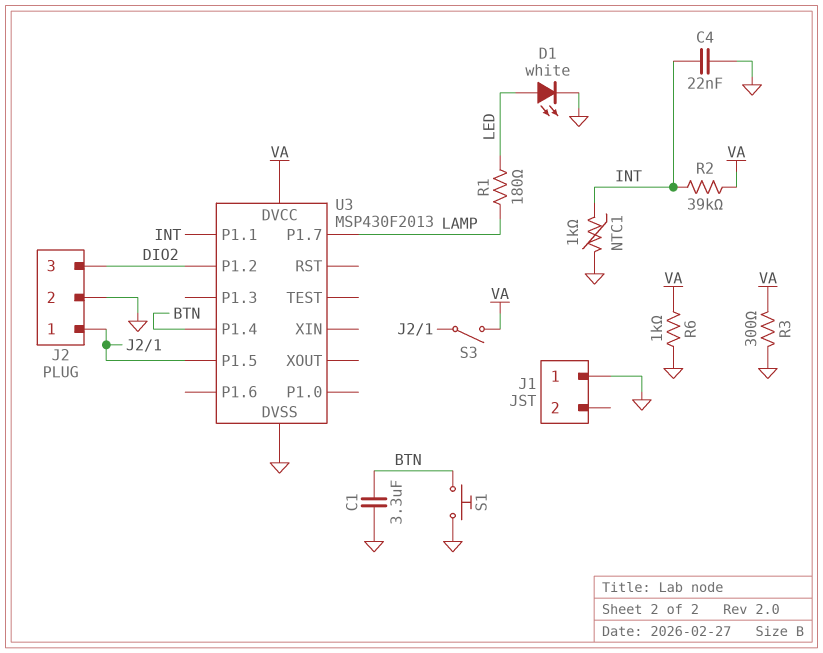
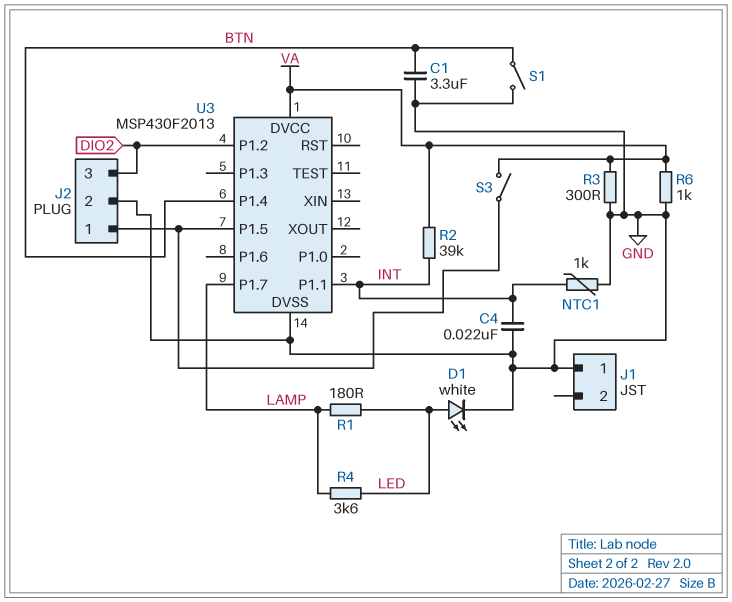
R4: none -> 3.6k (LAMP, LED)
S1: button (BTN, GND) -> switch (BTN, GND)

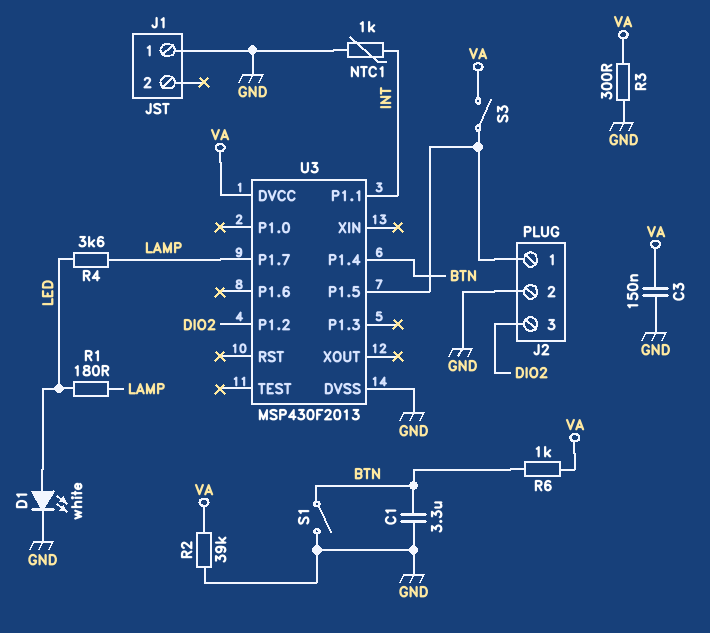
C3: none -> 150nF (GND, VA)
C4: 22nF (GND, INT) -> none
R2: 39k (INT, VA) -> 39k (GND, VA)
R6: 1k (GND, VA) -> 1k (BTN, VA)

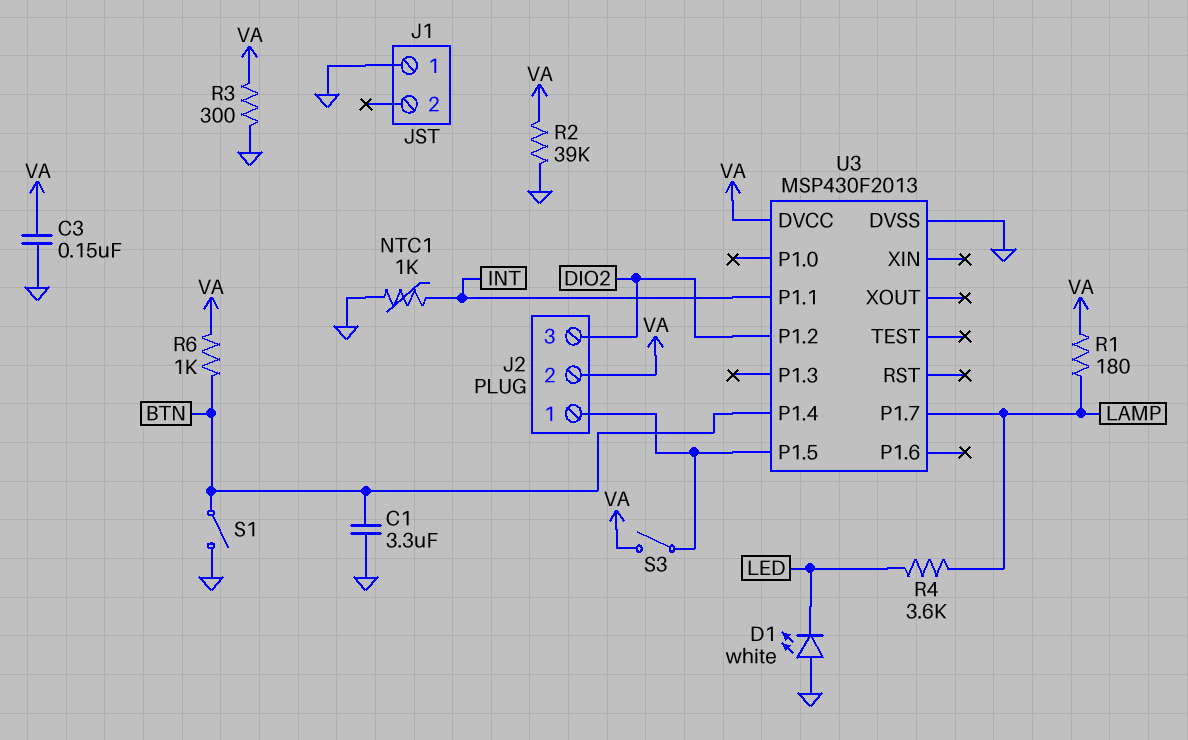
D1: LED white (A LED, K GND) -> LED white (A GND, K LED)
J2 pin 2: GND -> VA
R1: 180 (LAMP, LED) -> 180 (LAMP, VA)

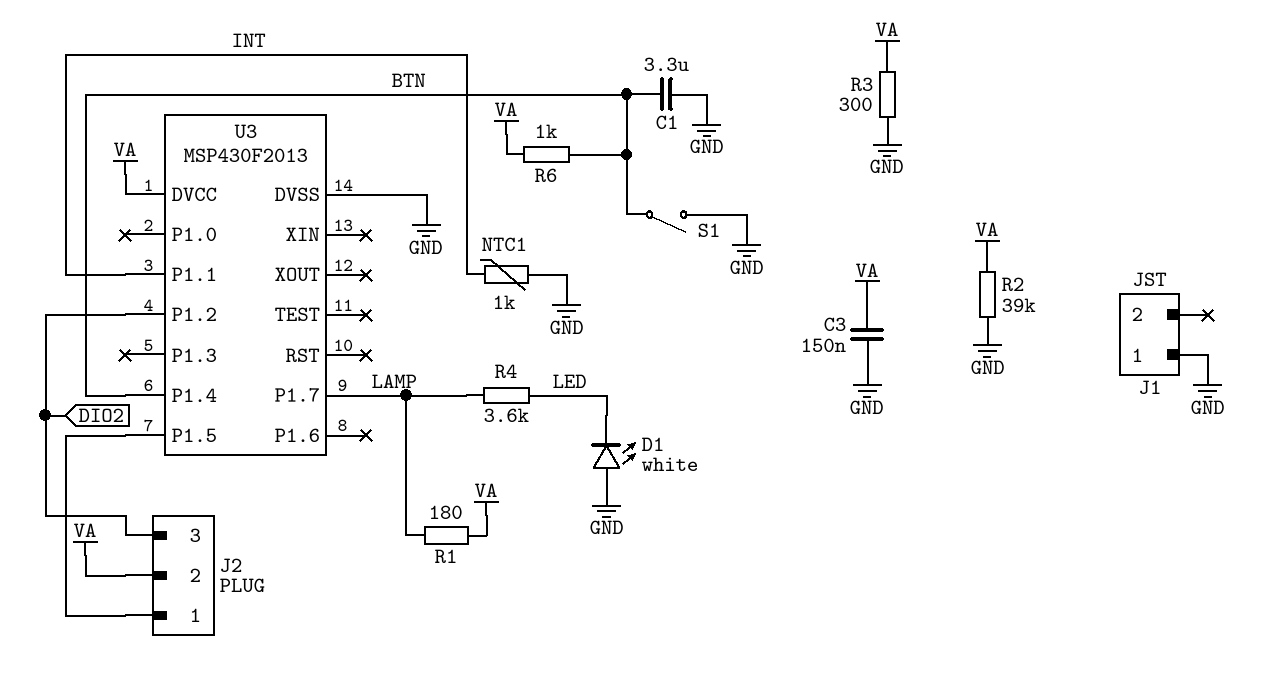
S3: switch (J2/1, VA) -> none

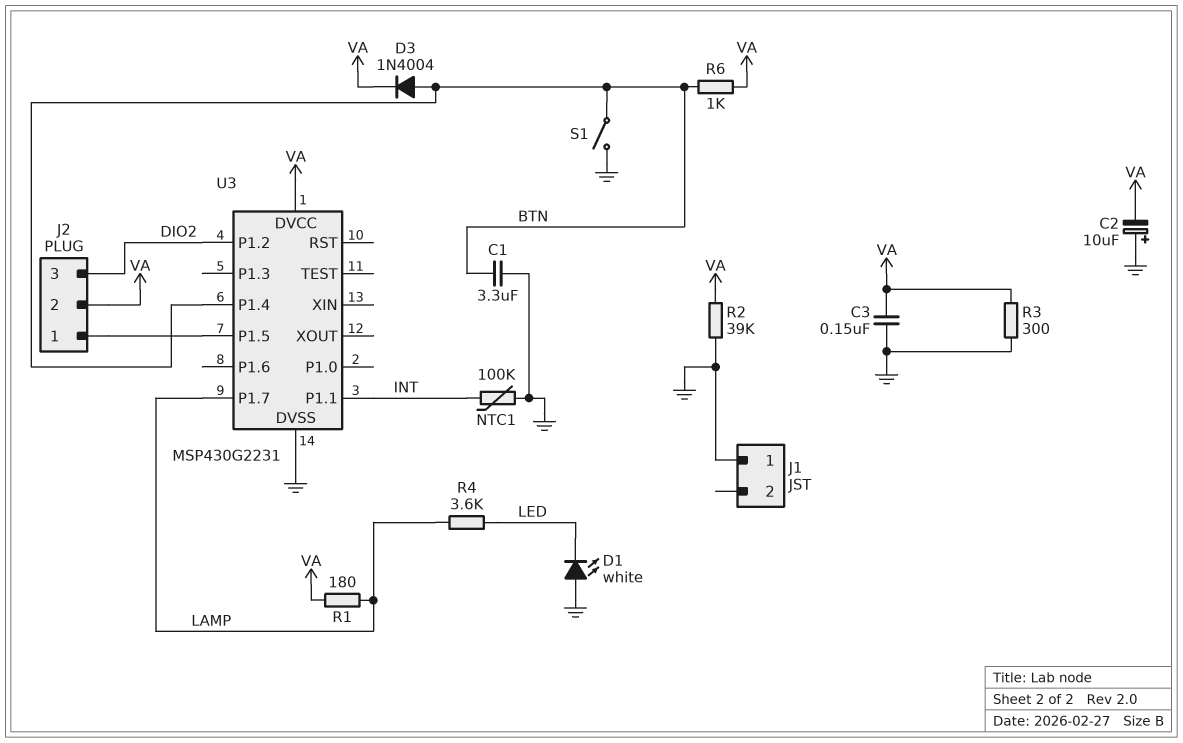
C2: none -> 10uF (plus GND, minus VA)
D3: none -> diode 1N4004 (A BTN, K VA)
NTC1: 1k (GND, INT) -> 100k (GND, INT)
U3: MSP430F2013 -> MSP430G2231

